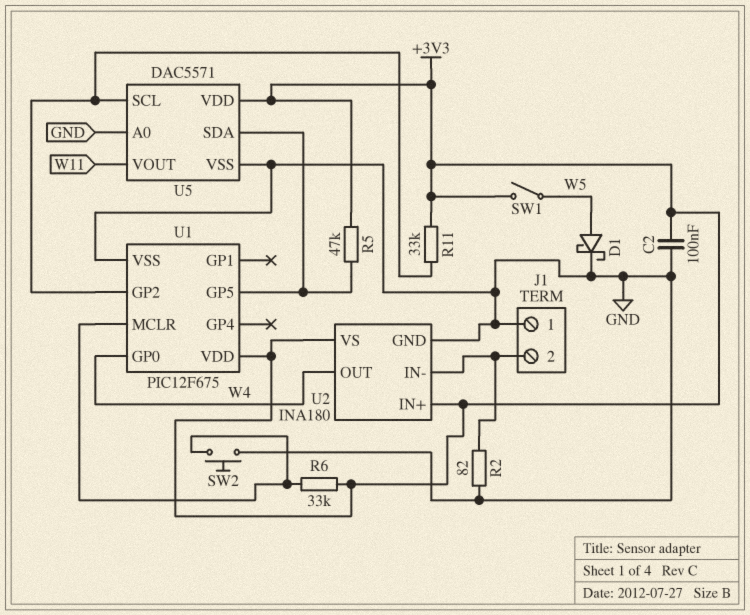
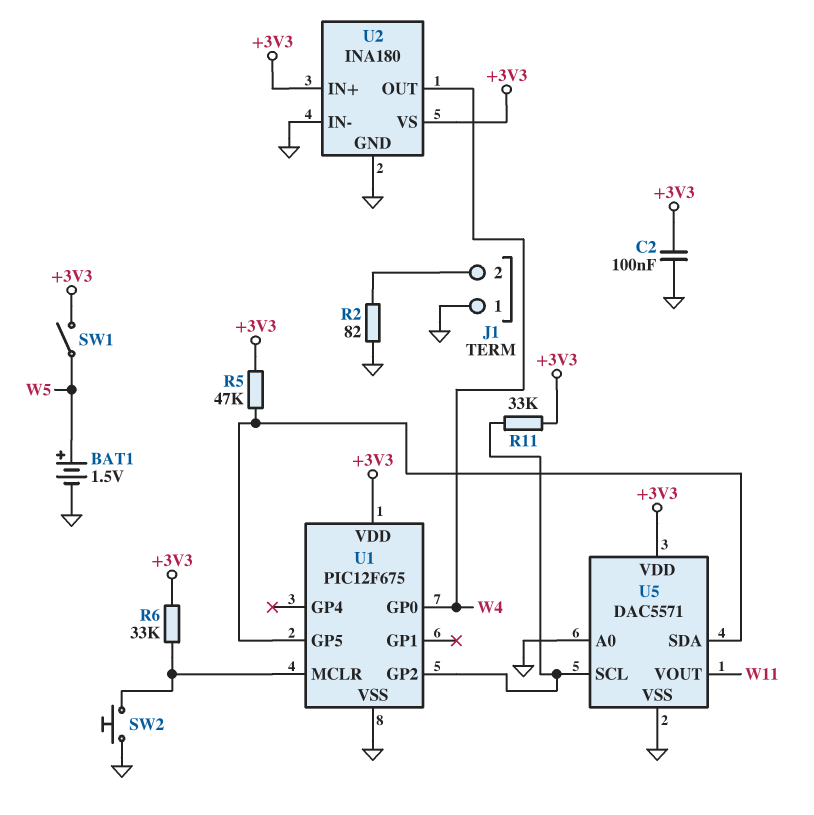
BAT1: none -> 1.5V (plus W5, minus GND)
D1: schottky (A W5, K GND) -> none
U2 pin IN-: J1/2 -> GND

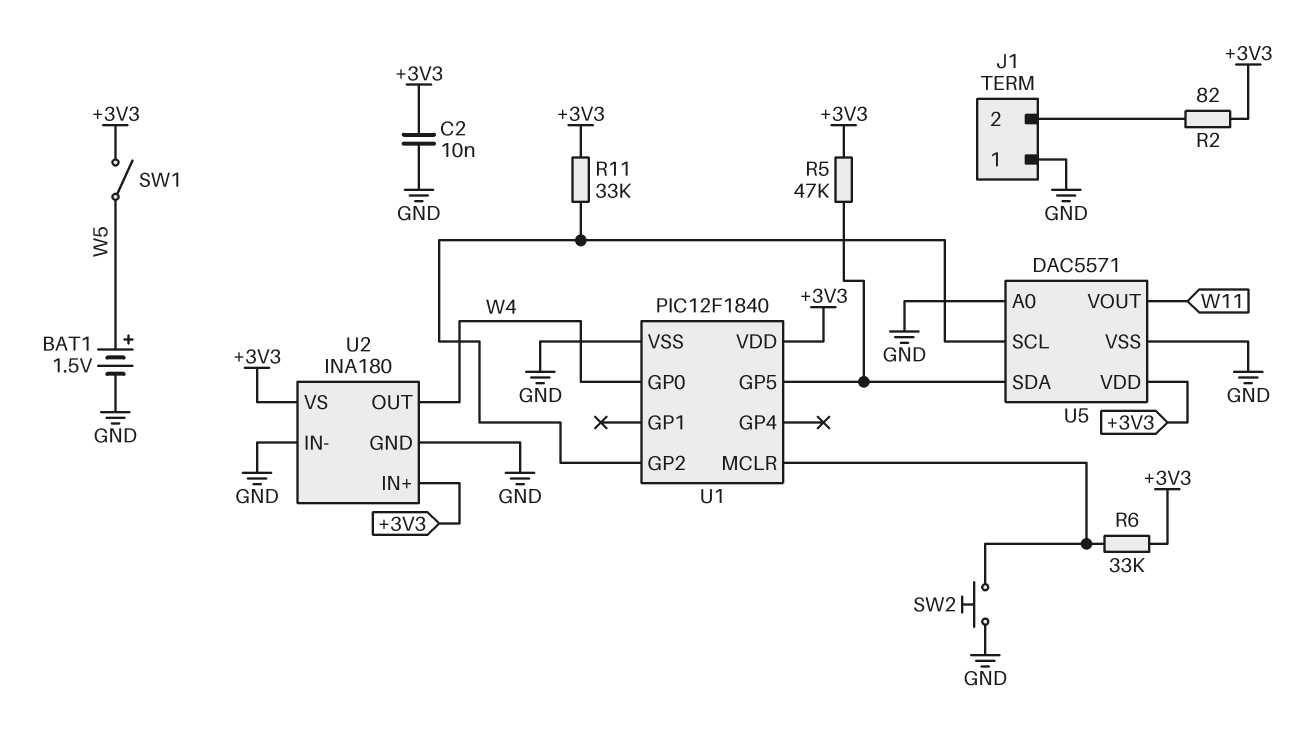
C2: 100nF (+3V3, GND) -> 10nF (+3V3, GND)
R2: 82 (GND, J1/2) -> 82 (+3V3, J1/2)
U1: PIC12F675 -> PIC12F1840

